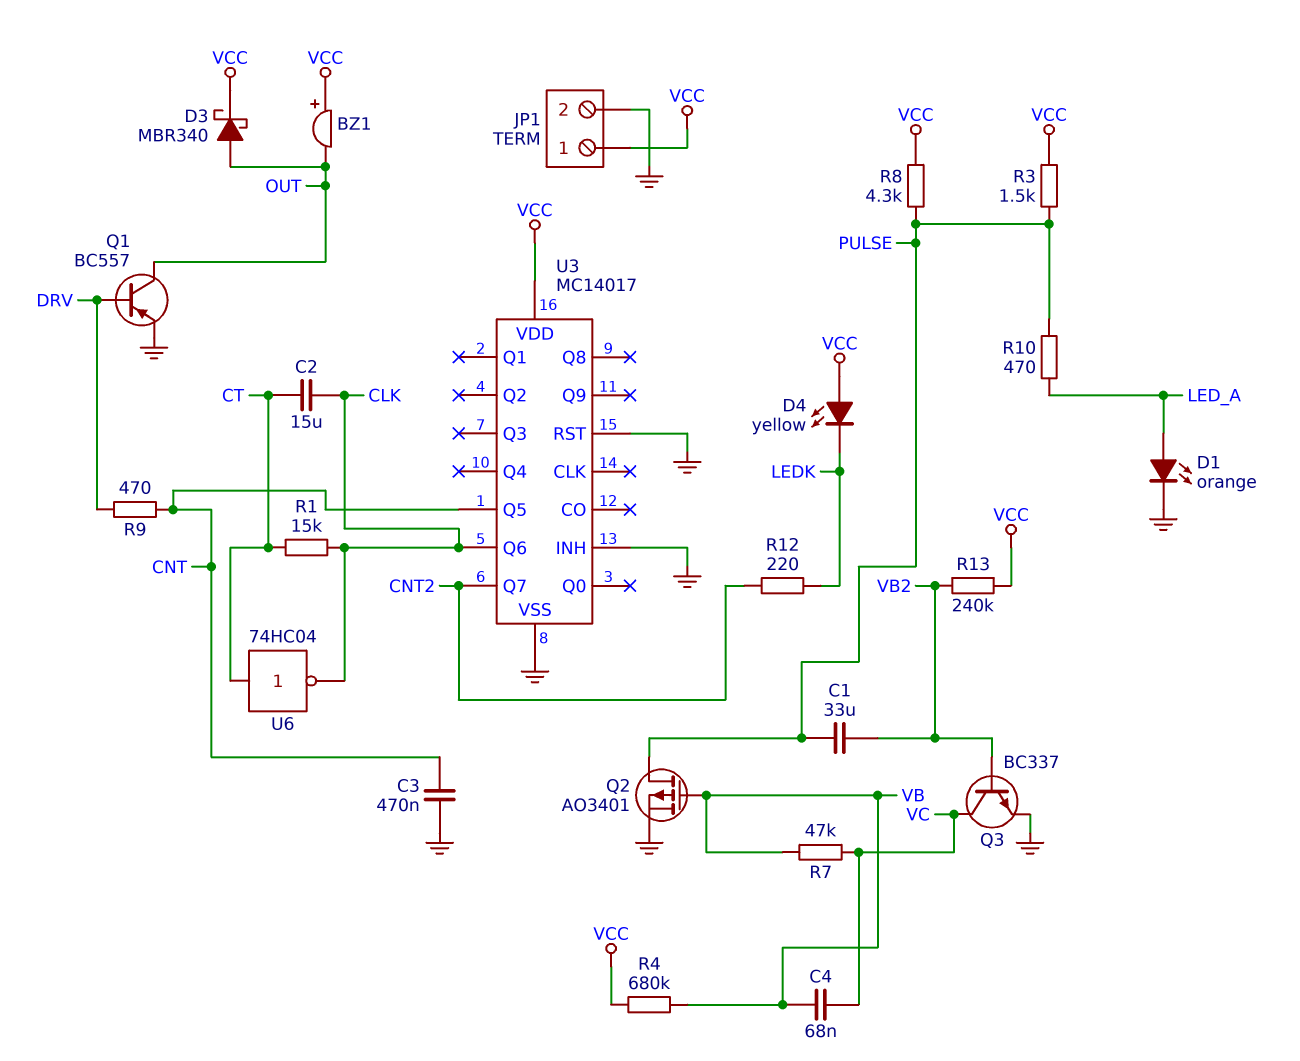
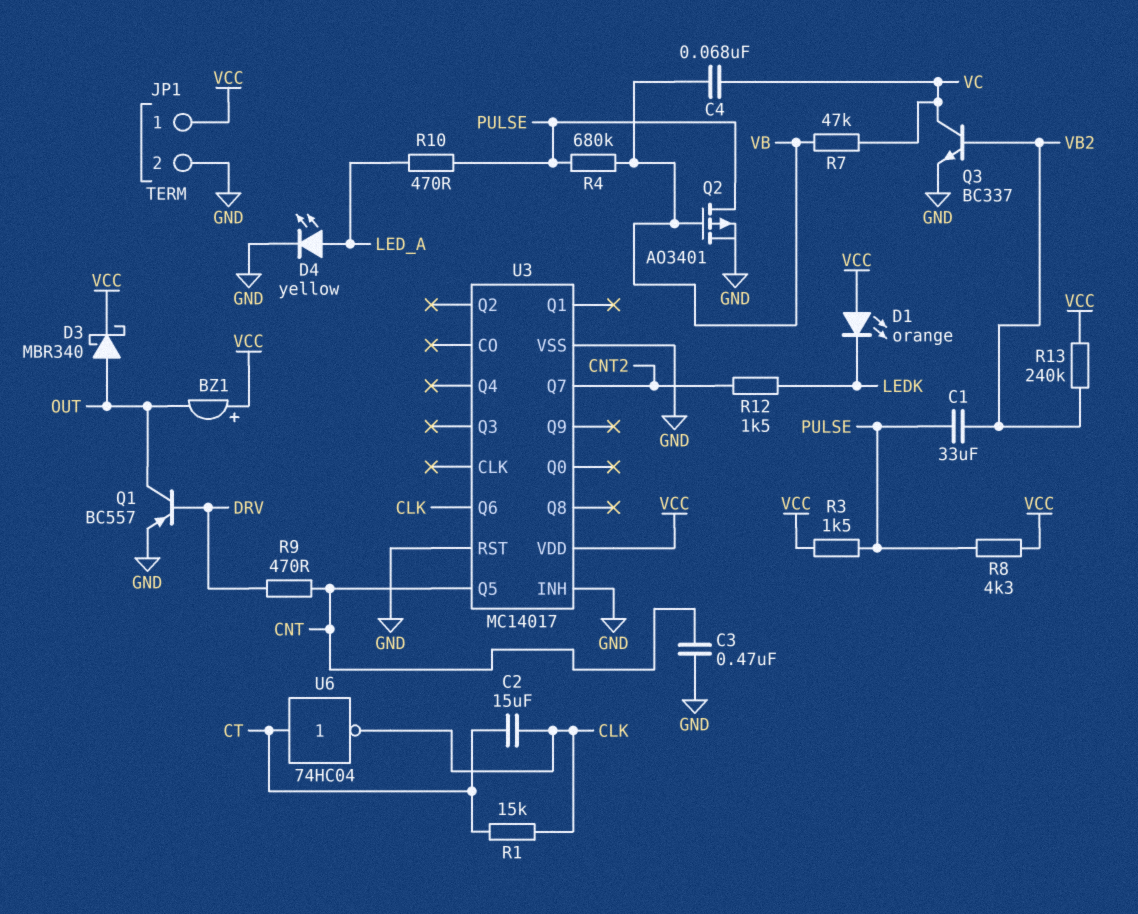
D1: LED orange (A LED_A, K GND) -> LED orange (A VCC, K LEDK)
D4: LED yellow (A VCC, K LEDK) -> LED yellow (A LED_A, K GND)
R4: 680k (VB, VCC) -> 680k (PULSE, VB)
R12: 220 (CNT2, LEDK) -> 1.5k (CNT2, LEDK)

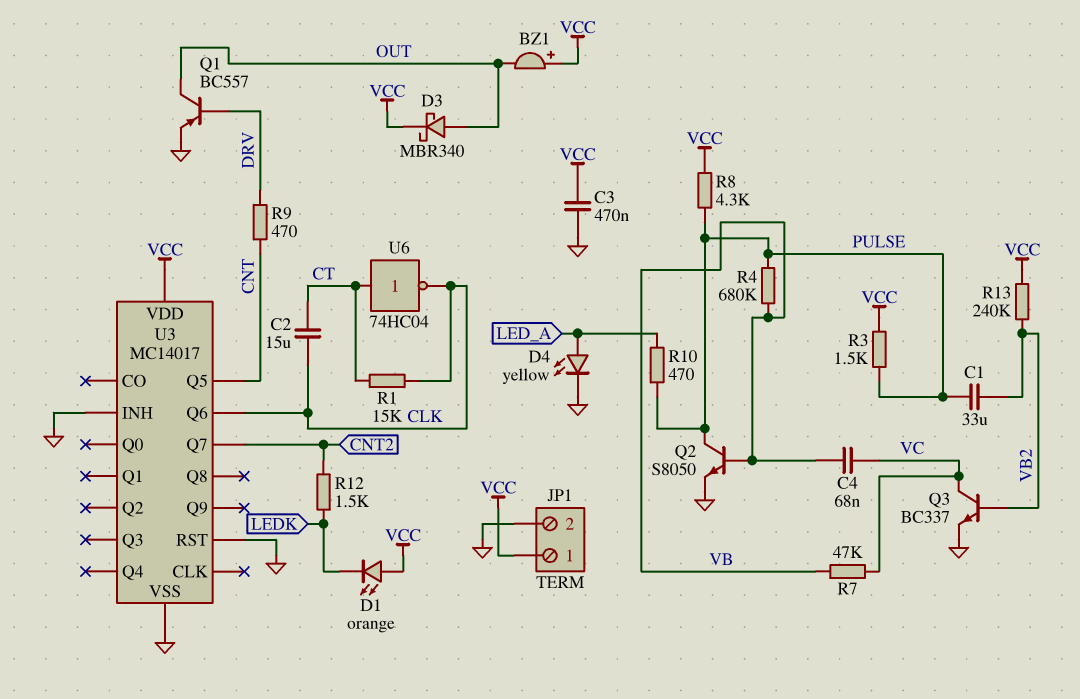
C3: 470nF (CNT, GND) -> 470nF (GND, VCC)
Q2: PMOS AO3401 (G VB, D PULSE, S GND) -> NPN S8050 (B VB, C PULSE, E GND)

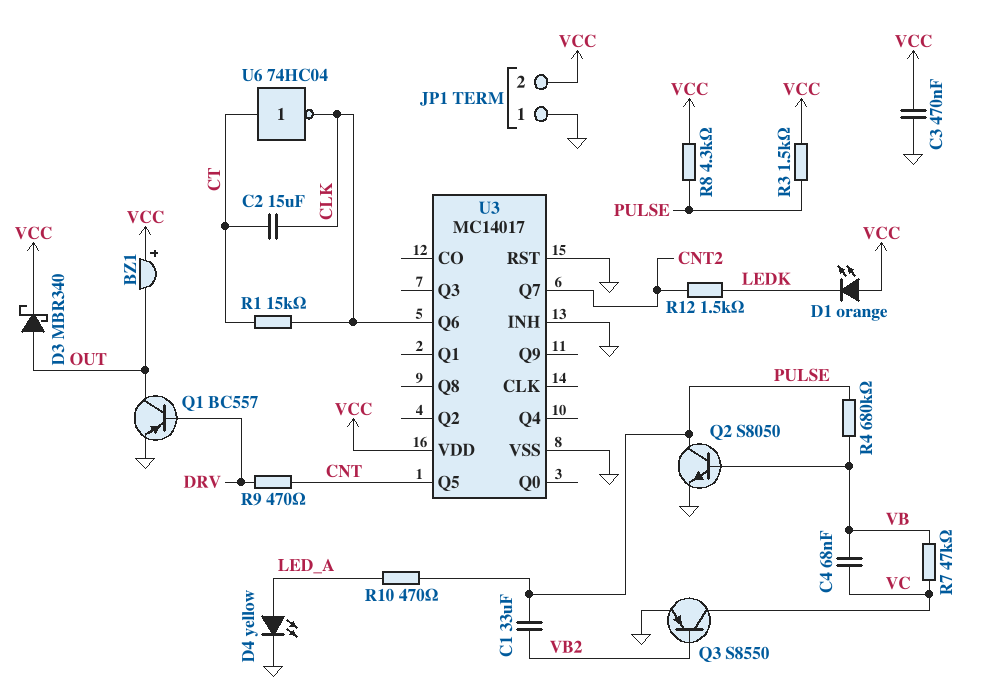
JP1 pin 1: VCC -> GND
JP1 pin 2: GND -> VCC
Q3: NPN BC337 (B VB2, C VC, E GND) -> PNP S8550 (B VB2, C VC, E GND)
R13: 240k (VB2, VCC) -> none

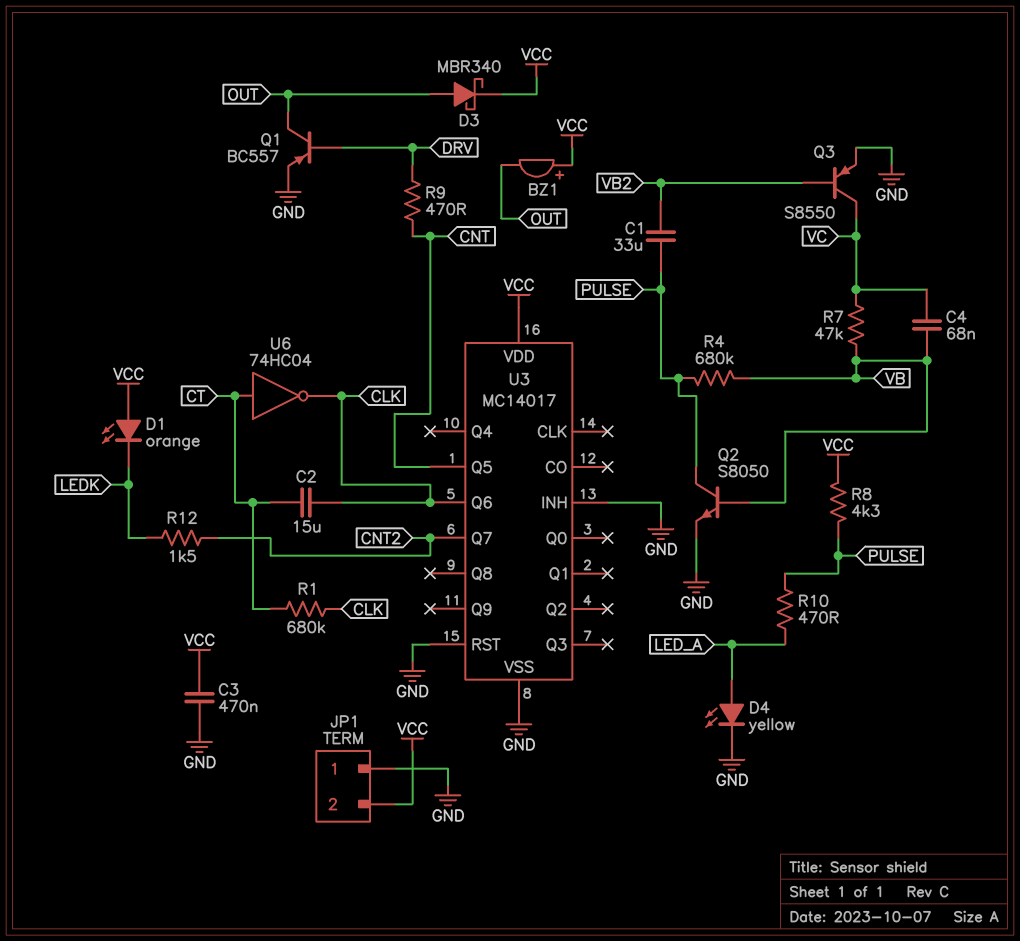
R1: 15k (CLK, CT) -> 680k (CLK, CT)
R3: 1.5k (PULSE, VCC) -> none

